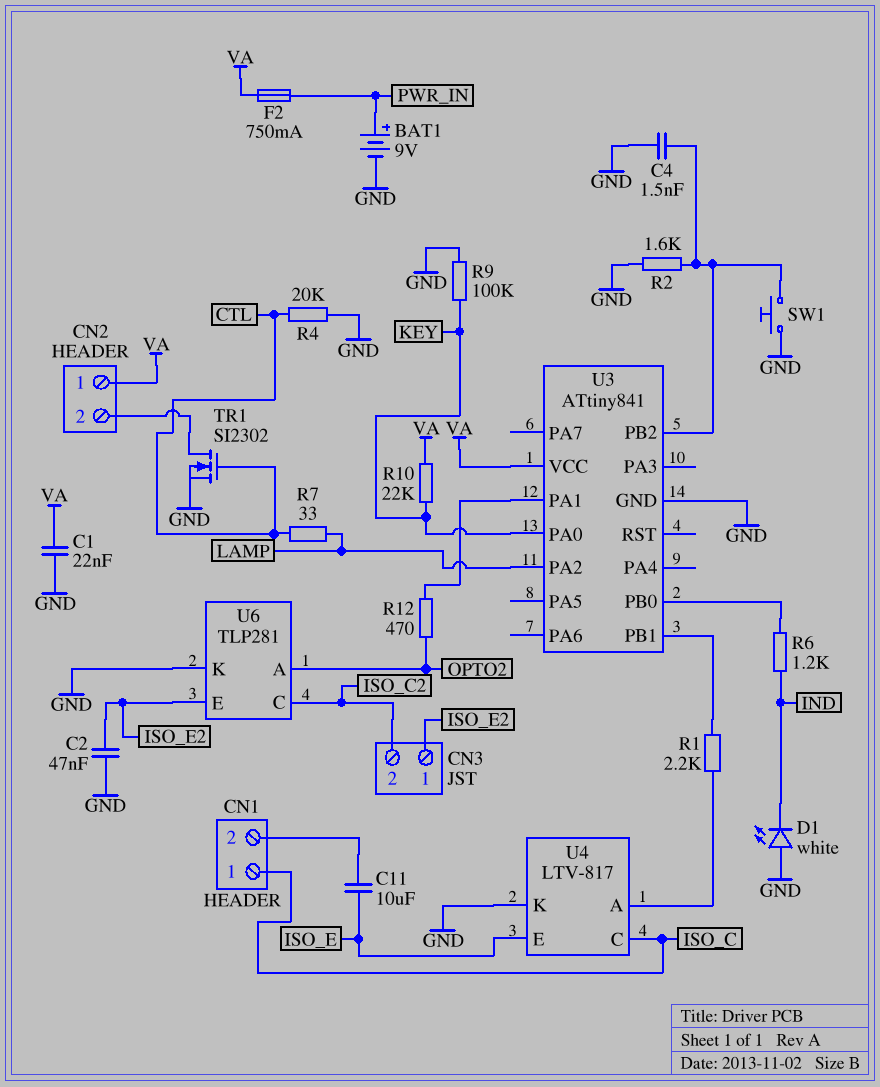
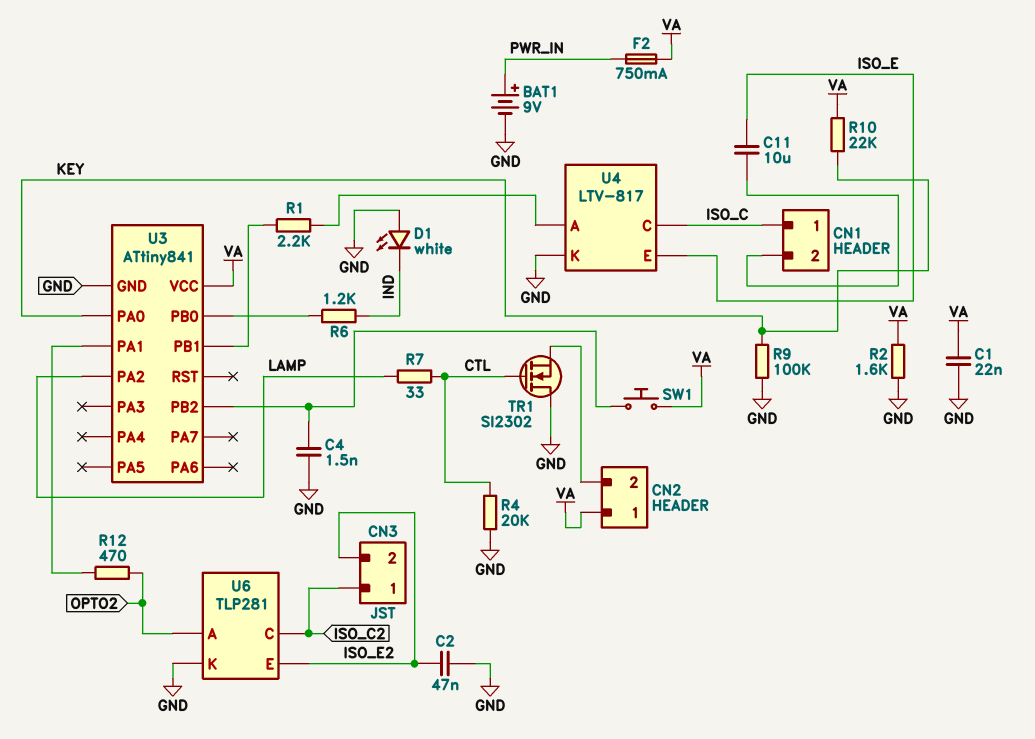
CN3 pin 1: ISO_E2 -> ISO_C2
CN3 pin 2: ISO_C2 -> ISO_E2
R2: 1.6k (GND, U3/PB2) -> 1.6k (GND, VA)
SW1: button (GND, U3/PB2) -> button (U3/PB2, VA)
TR1: NMOS SI2302 (G CTL, D CN2/2, S GND) -> NMOS SI2302 (G CTL, D GND, S CN2/2)

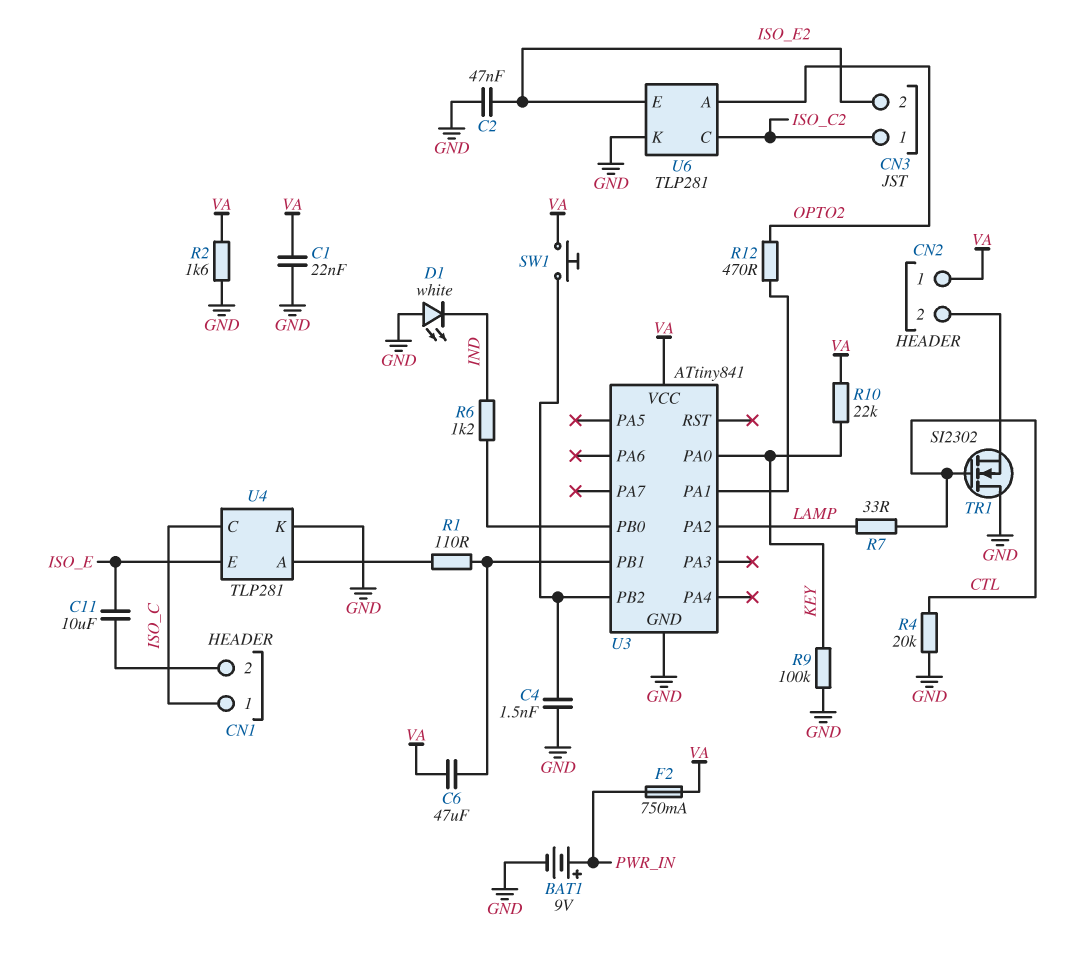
C6: none -> 47uF (U3/PB1, VA)
R1: 2.2k (U3/PB1, U4/A) -> 110 (U3/PB1, U4/A)
U4: LTV-817 -> TLP281

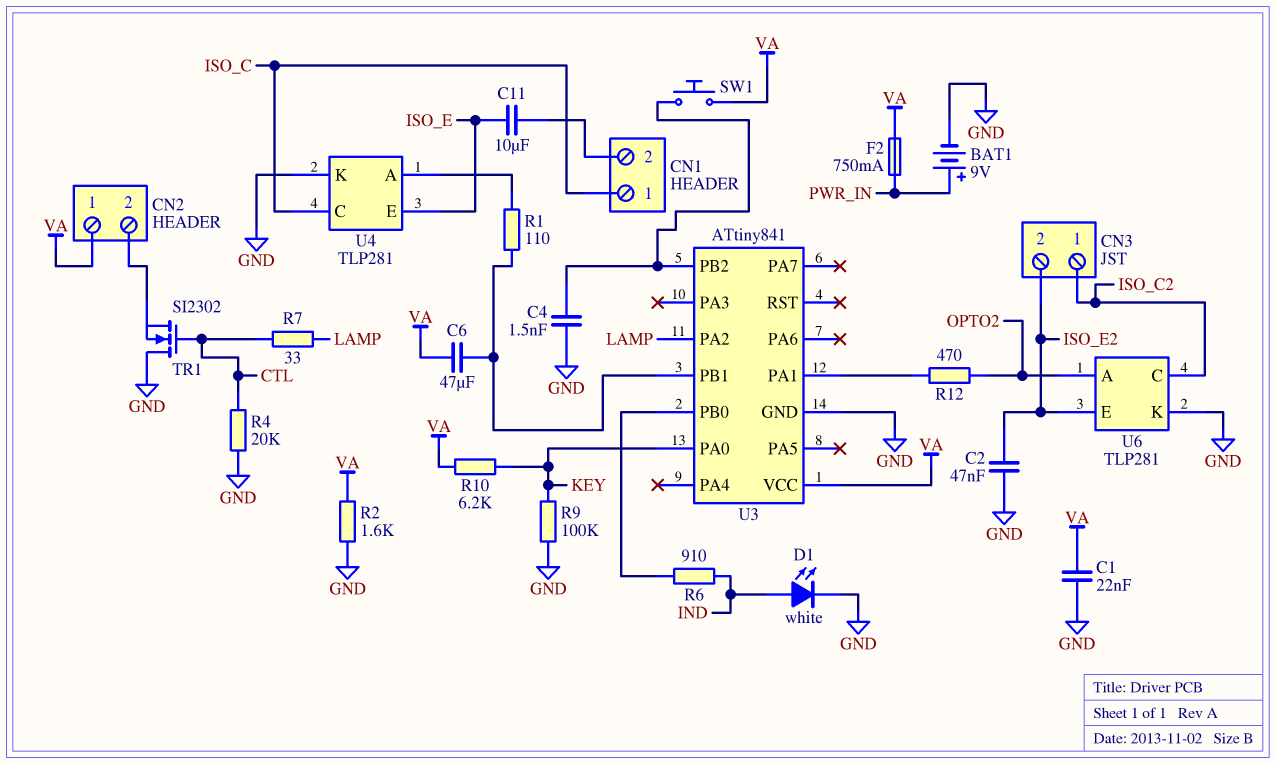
D1: LED white (A GND, K IND) -> LED white (A IND, K GND)
R6: 1.2k (IND, U3/PB0) -> 910 (IND, U3/PB0)
R10: 22k (KEY, VA) -> 6.2k (KEY, VA)

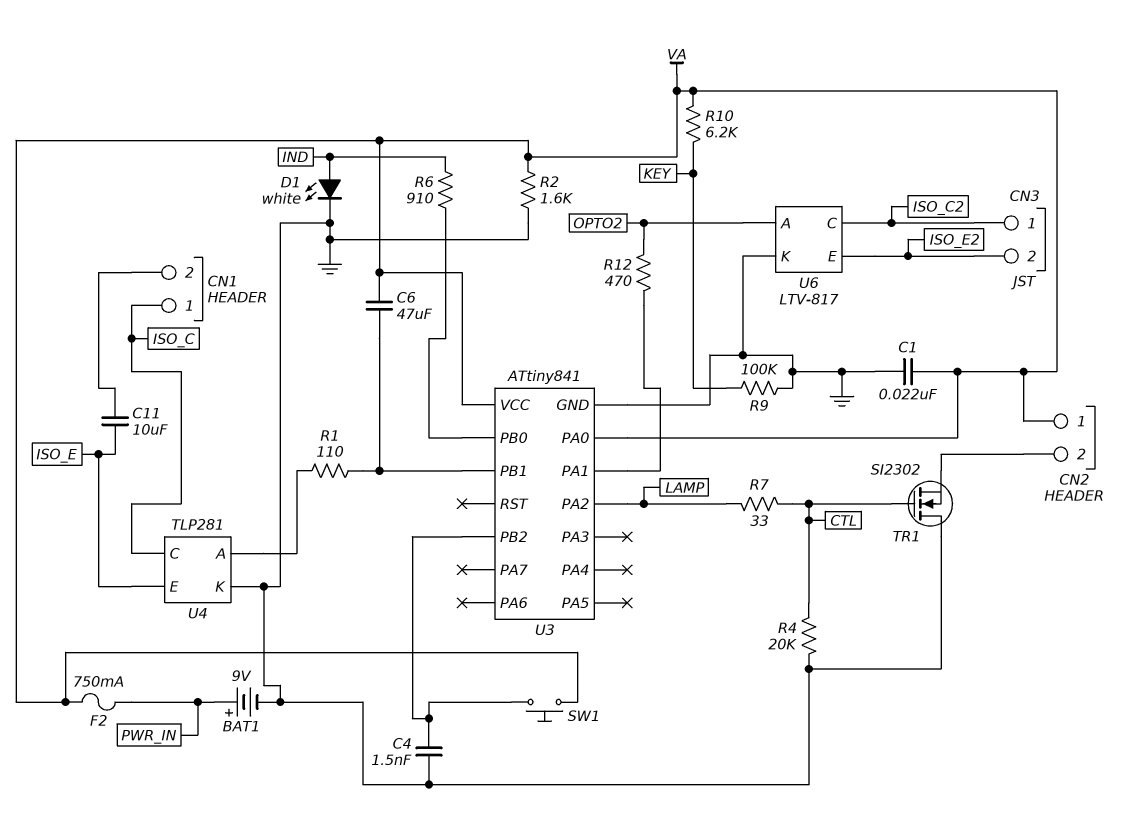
C2: 47nF (GND, ISO_E2) -> none
U3 pin PA0: KEY -> VA
U6: TLP281 -> LTV-817

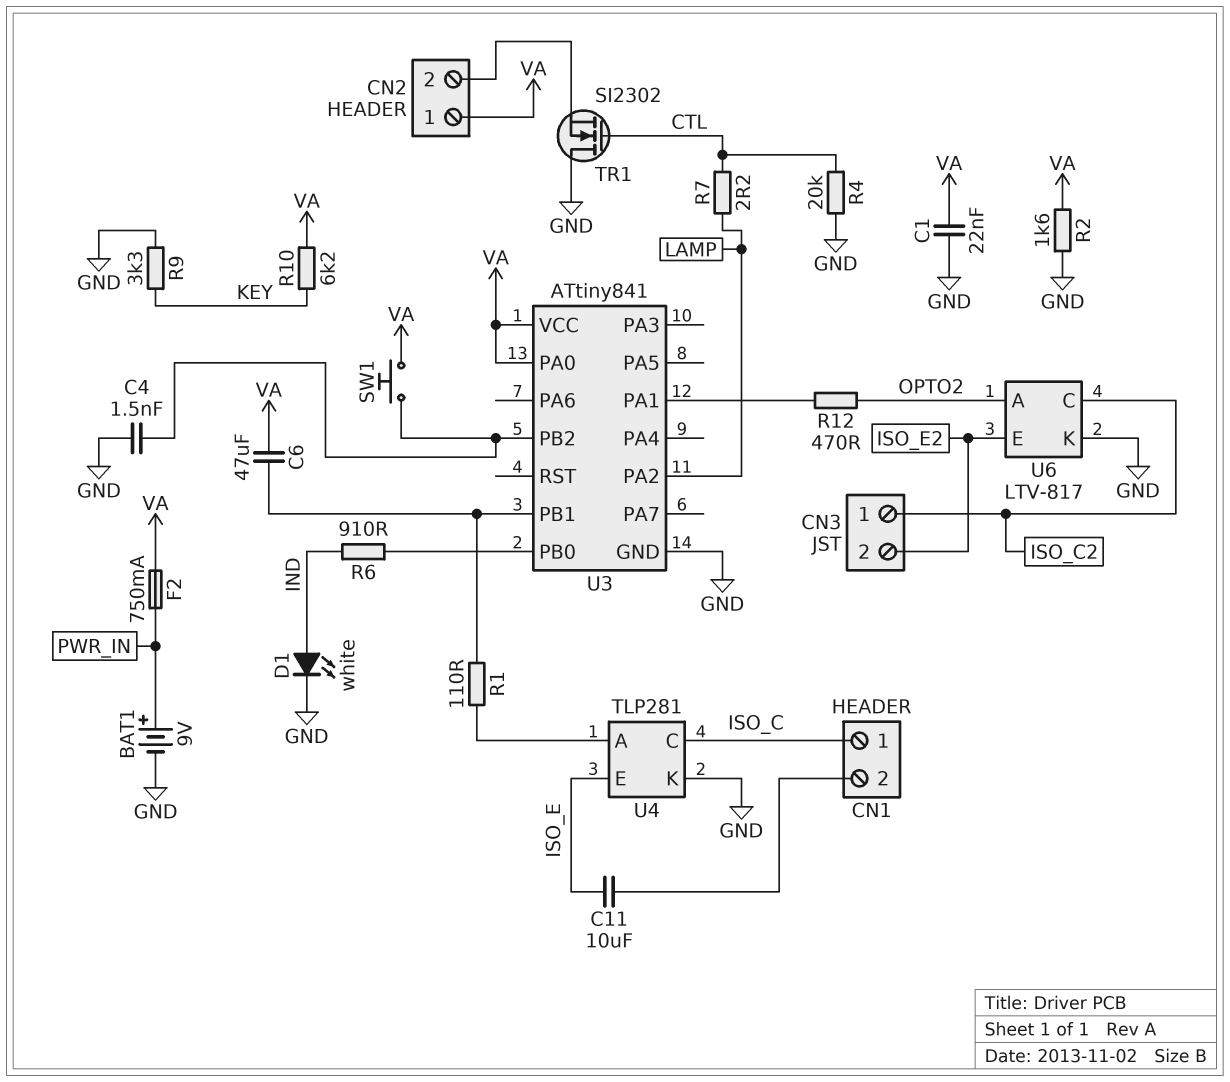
R7: 33 (CTL, LAMP) -> 2.2 (CTL, LAMP)
R9: 100k (GND, KEY) -> 3.3k (GND, KEY)

